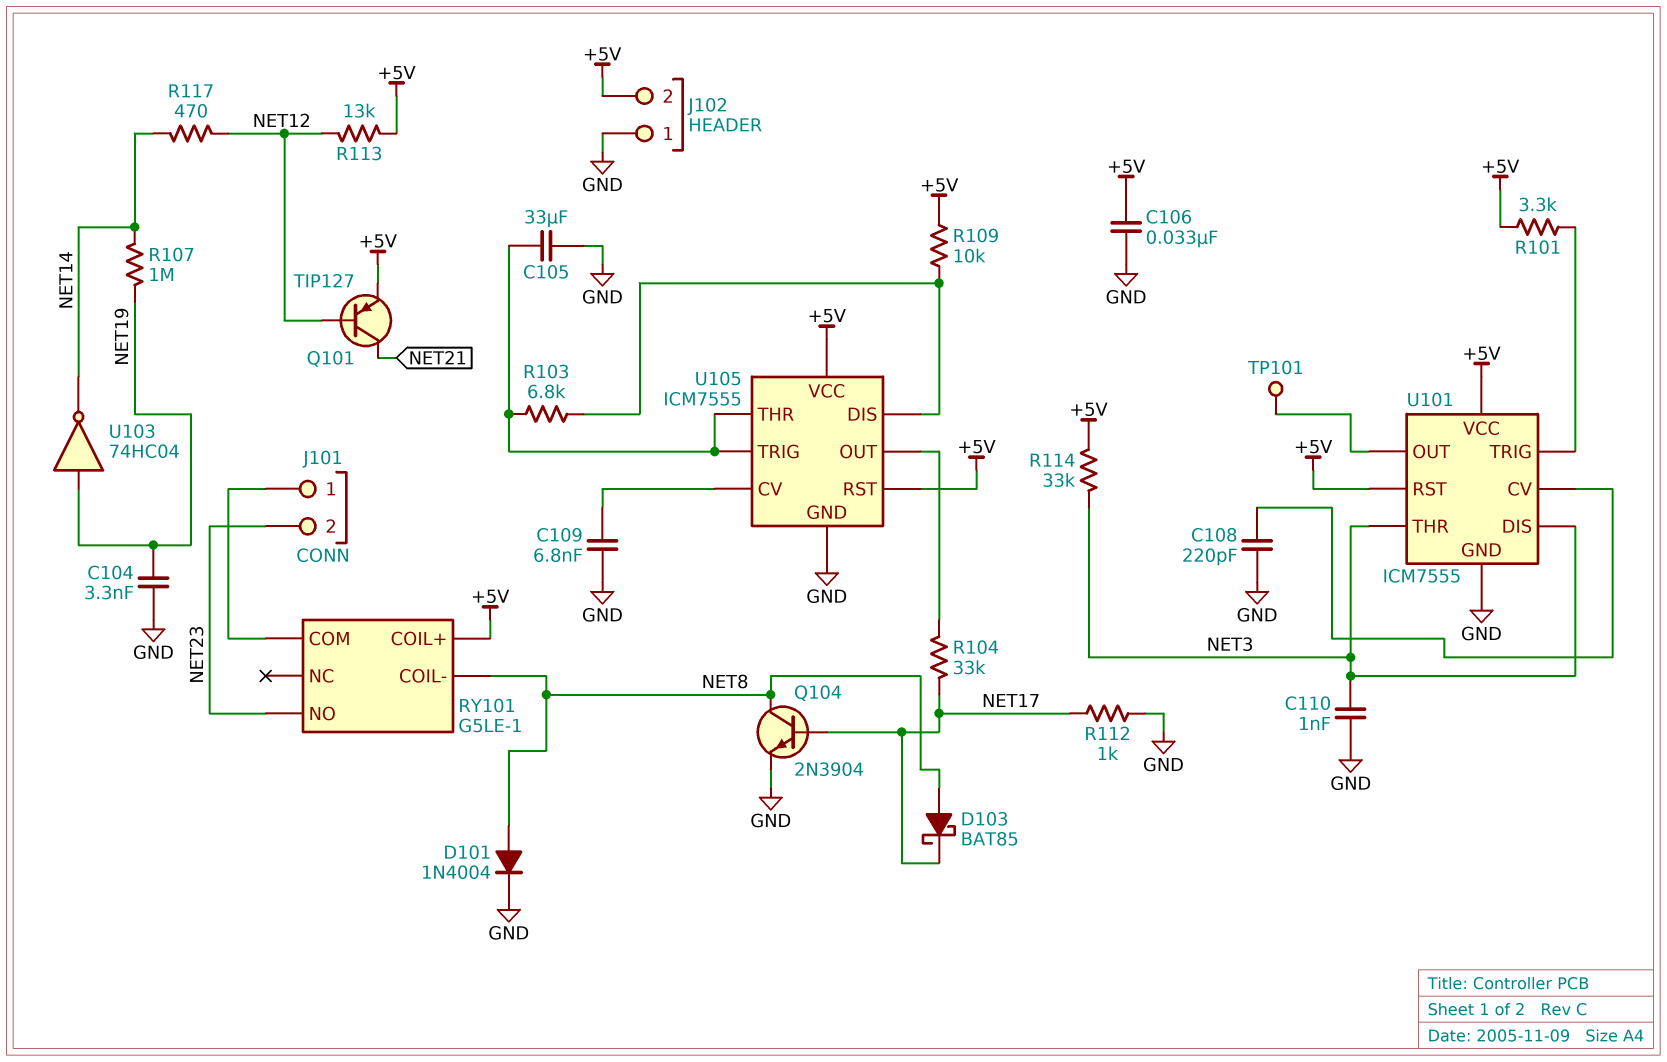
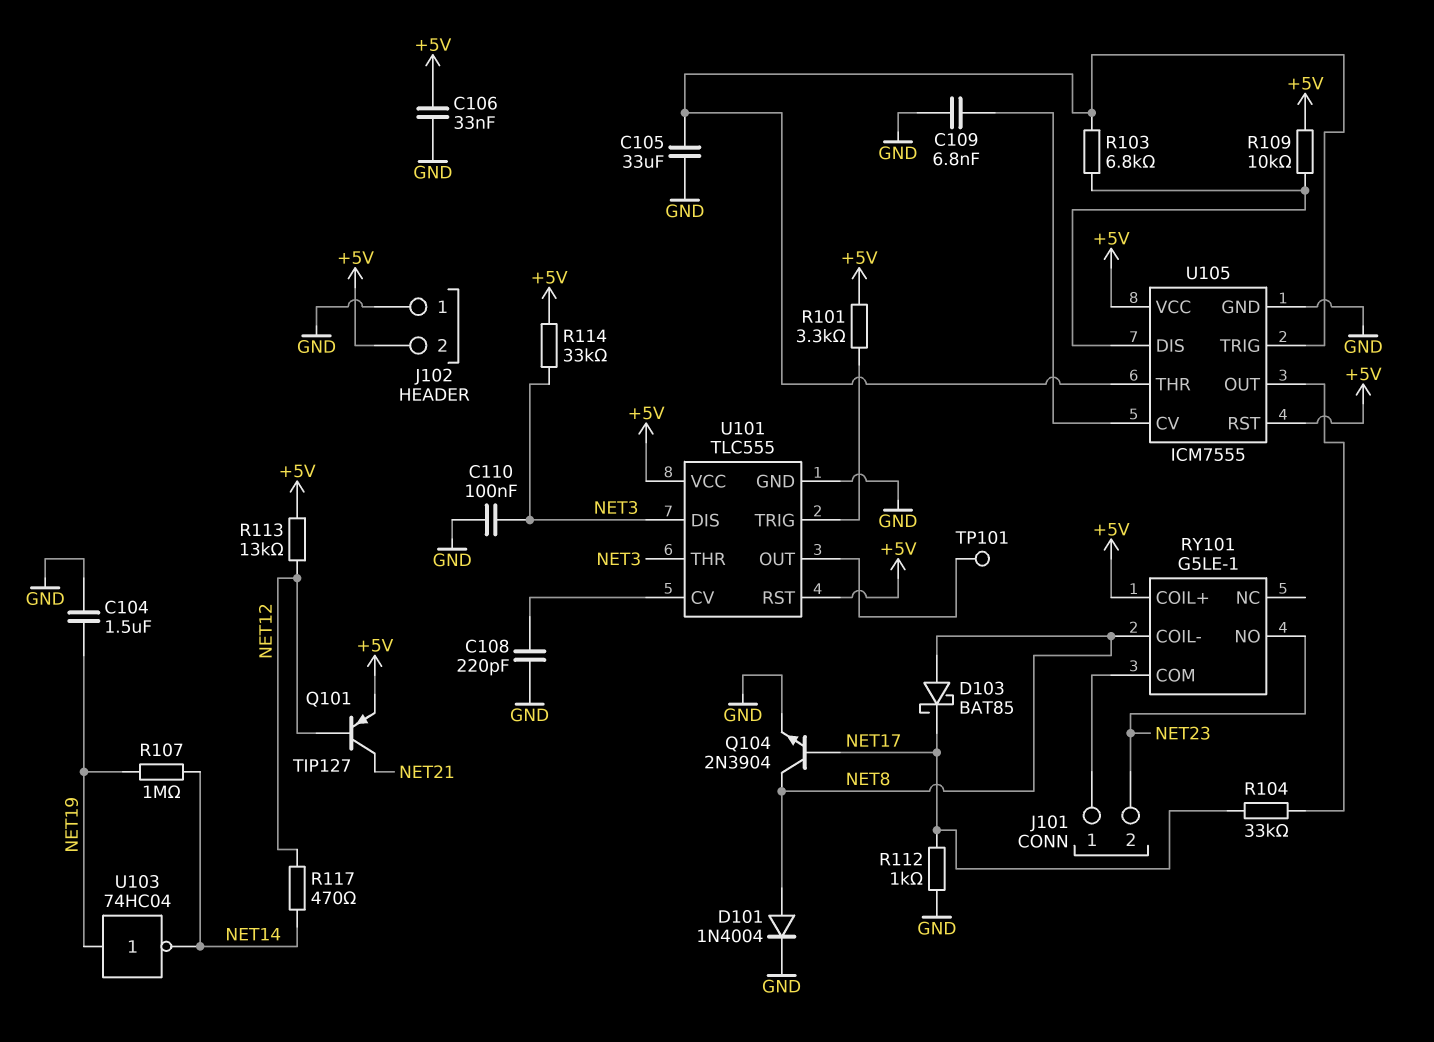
C104: 3.3nF (GND, NET19) -> 1.5uF (GND, NET19)
C110: 1nF (GND, NET3) -> 100nF (GND, NET3)
U101: ICM7555 -> TLC555

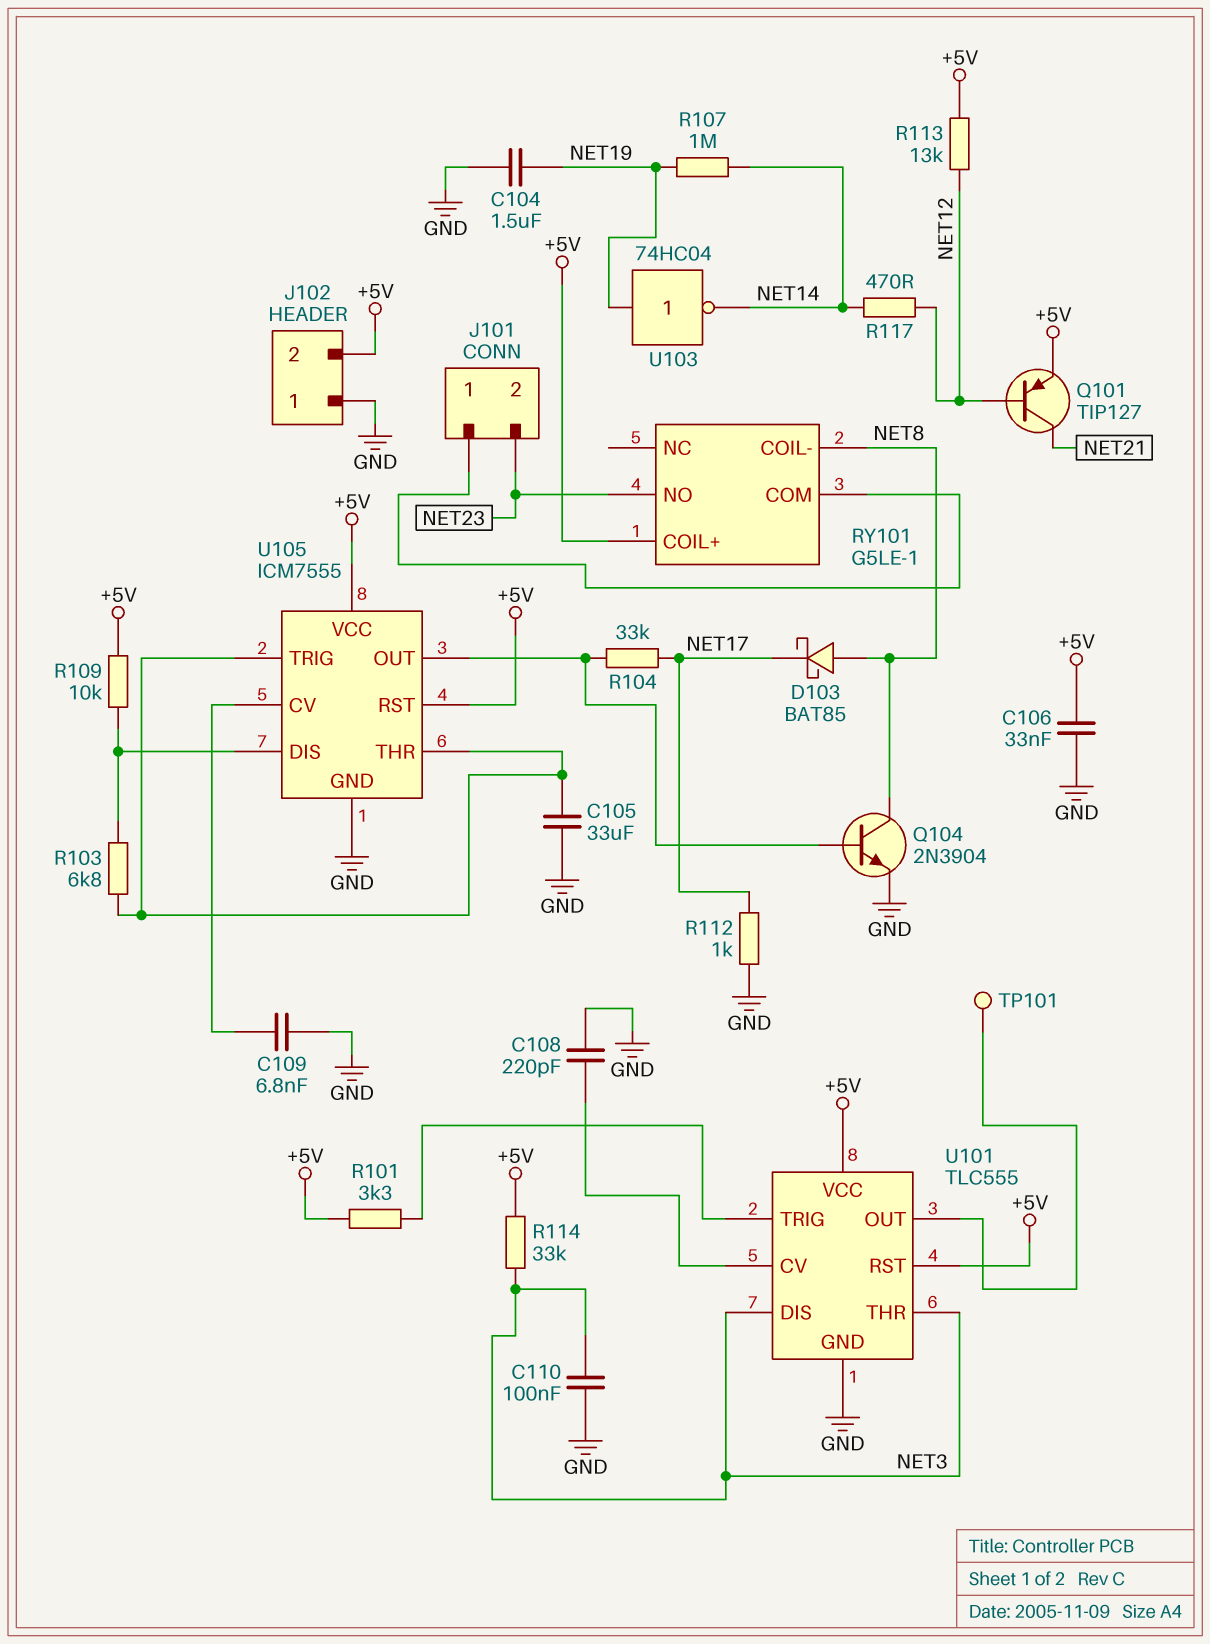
D101: diode 1N4004 (A NET8, K GND) -> none
Q104: NPN 2N3904 (B NET17, C NET8, E GND) -> NPN 2N3904 (B U105/OUT, C NET8, E GND)

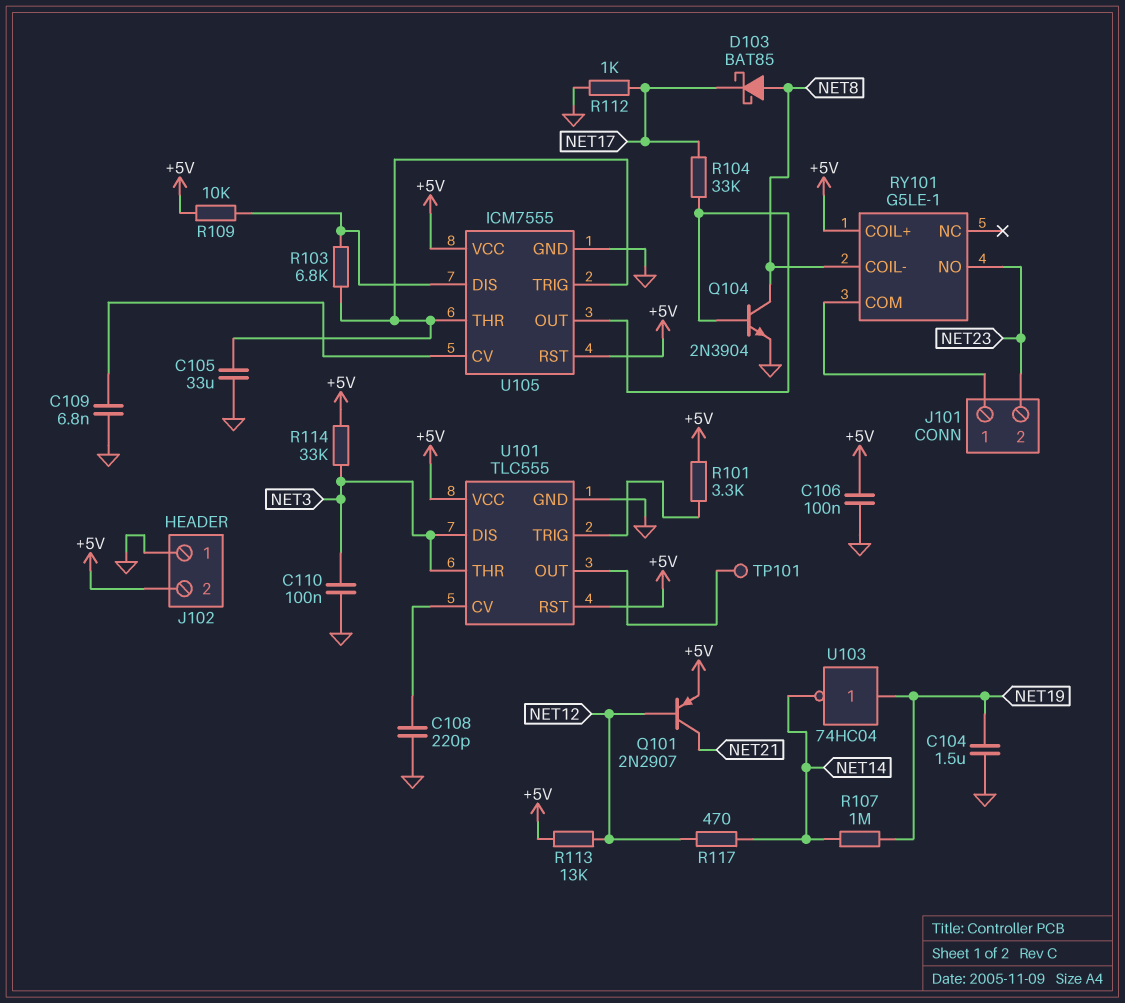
C106: 33nF (+5V, GND) -> 100nF (+5V, GND)
Q101: PNP TIP127 (B NET12, C NET21, E +5V) -> PNP 2N2907 (B NET12, C NET21, E +5V)

